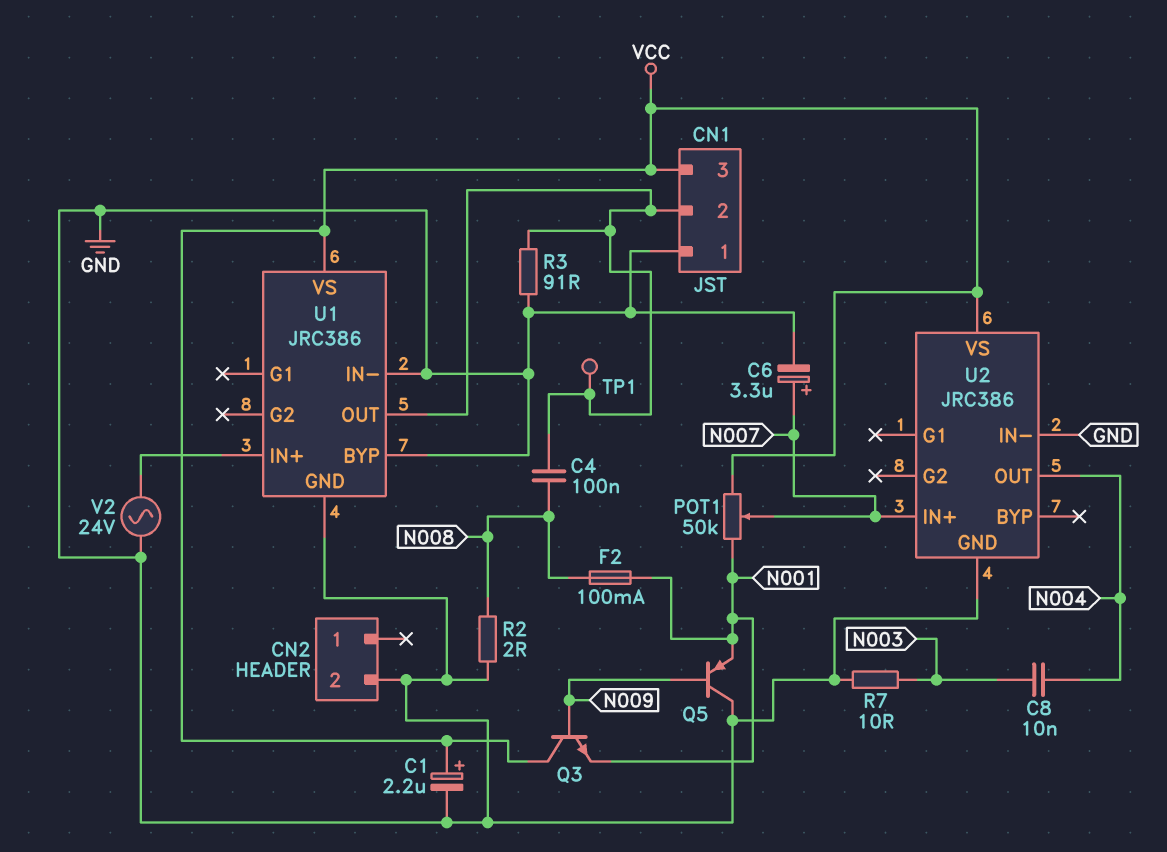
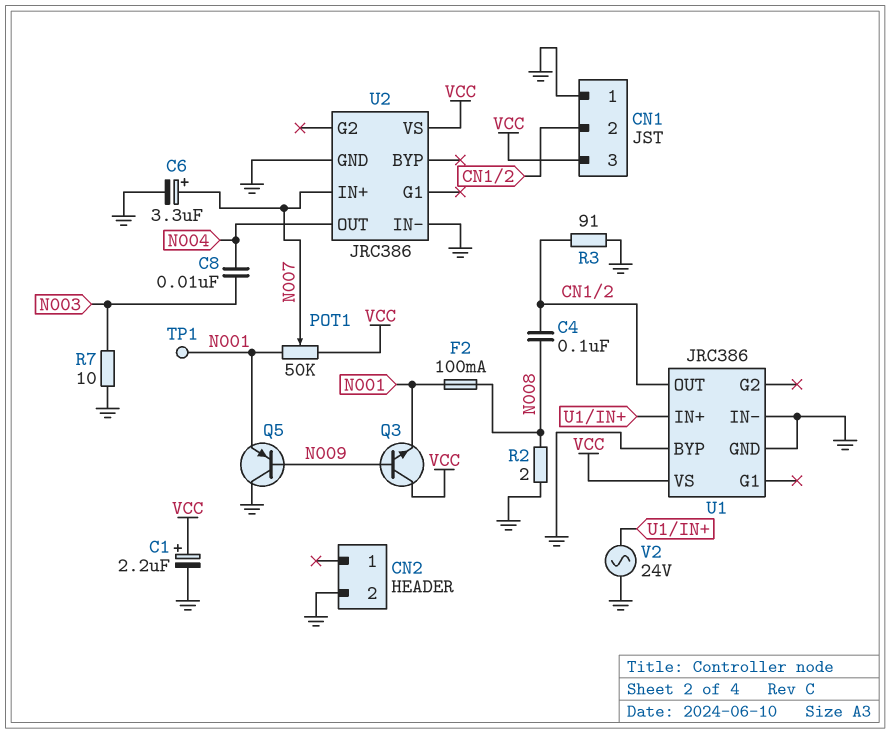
TP1: test point (CN1/2) -> test point (N001)

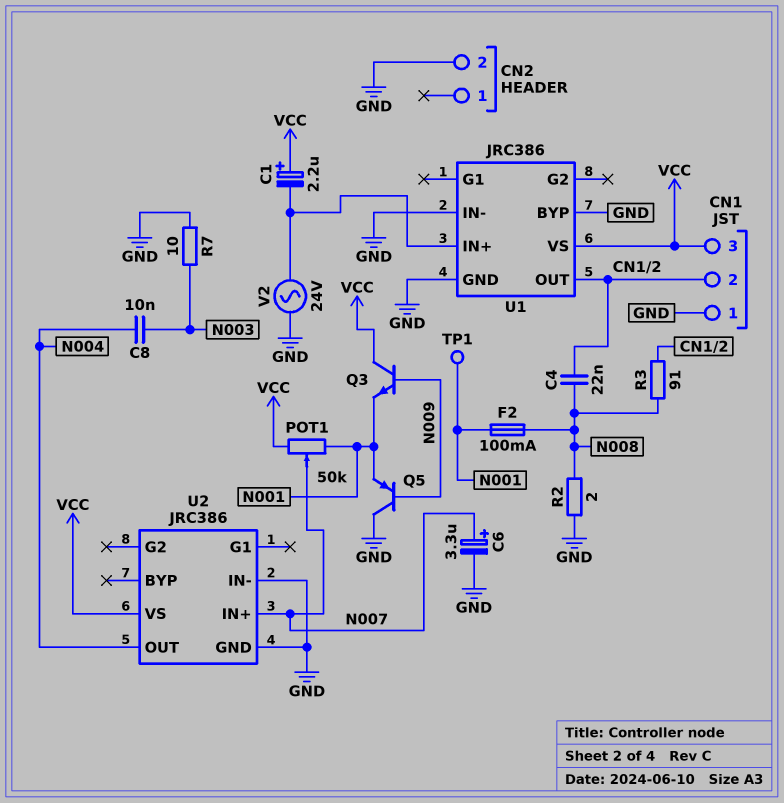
C1: 2.2uF (plus VCC, minus GND) -> 2.2uF (plus VCC, minus U1/IN+)
C4: 100nF (CN1/2, N008) -> 22nF (CN1/2, N008)
R3: 91 (CN1/2, GND) -> 91 (CN1/2, N008)

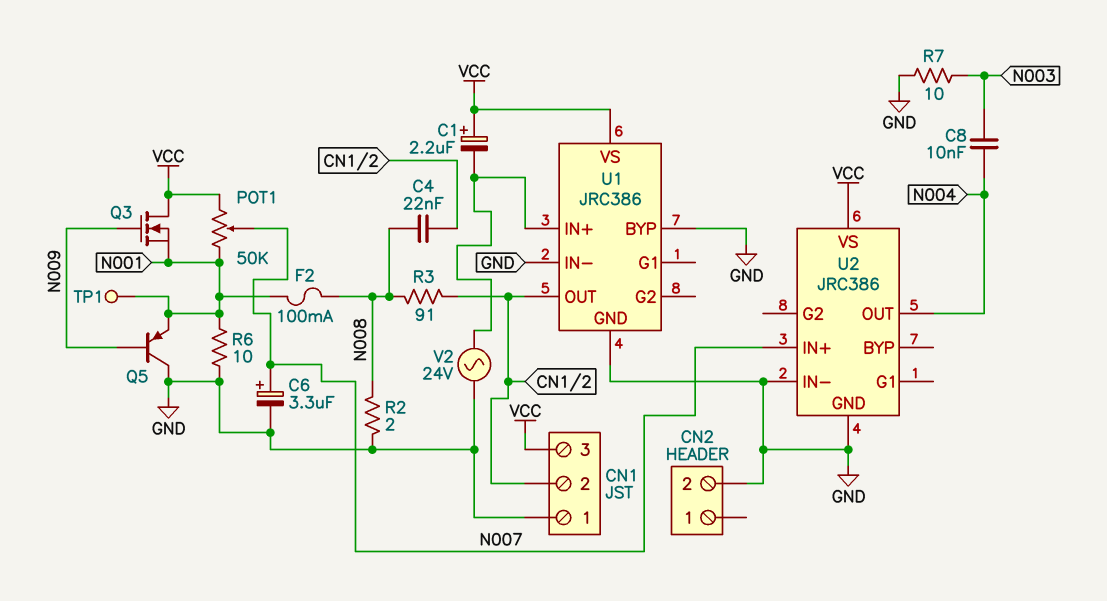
Q3: NPN (B N009, C VCC, E N001) -> NMOS (G N009, D VCC, S N001)
R6: none -> 10 (GND, N001)

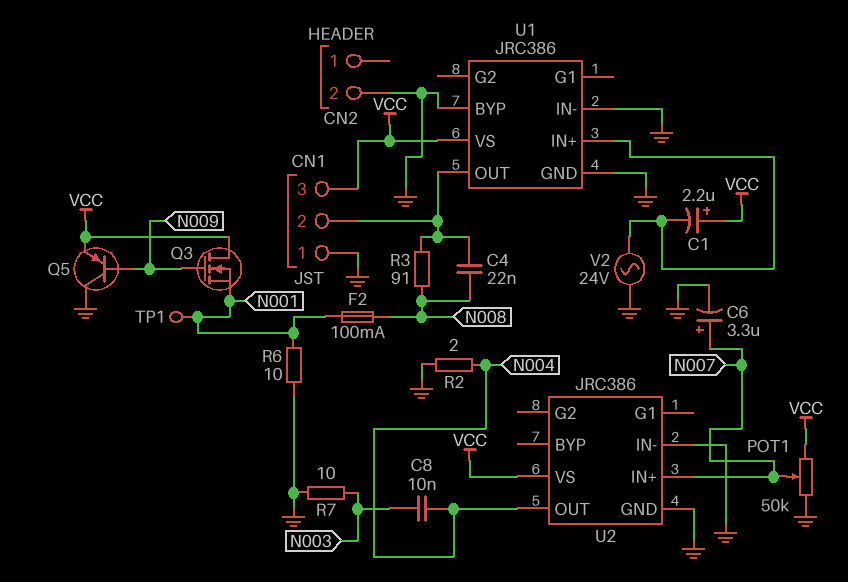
POT1: 50k (N001, VCC, wiper N007) -> 50k (GND, VCC, wiper N007)
Q5: PNP (B N009, C GND, E N001) -> PNP (B N009, C GND, E VCC)
R2: 2 (GND, N008) -> 2 (GND, N004)

